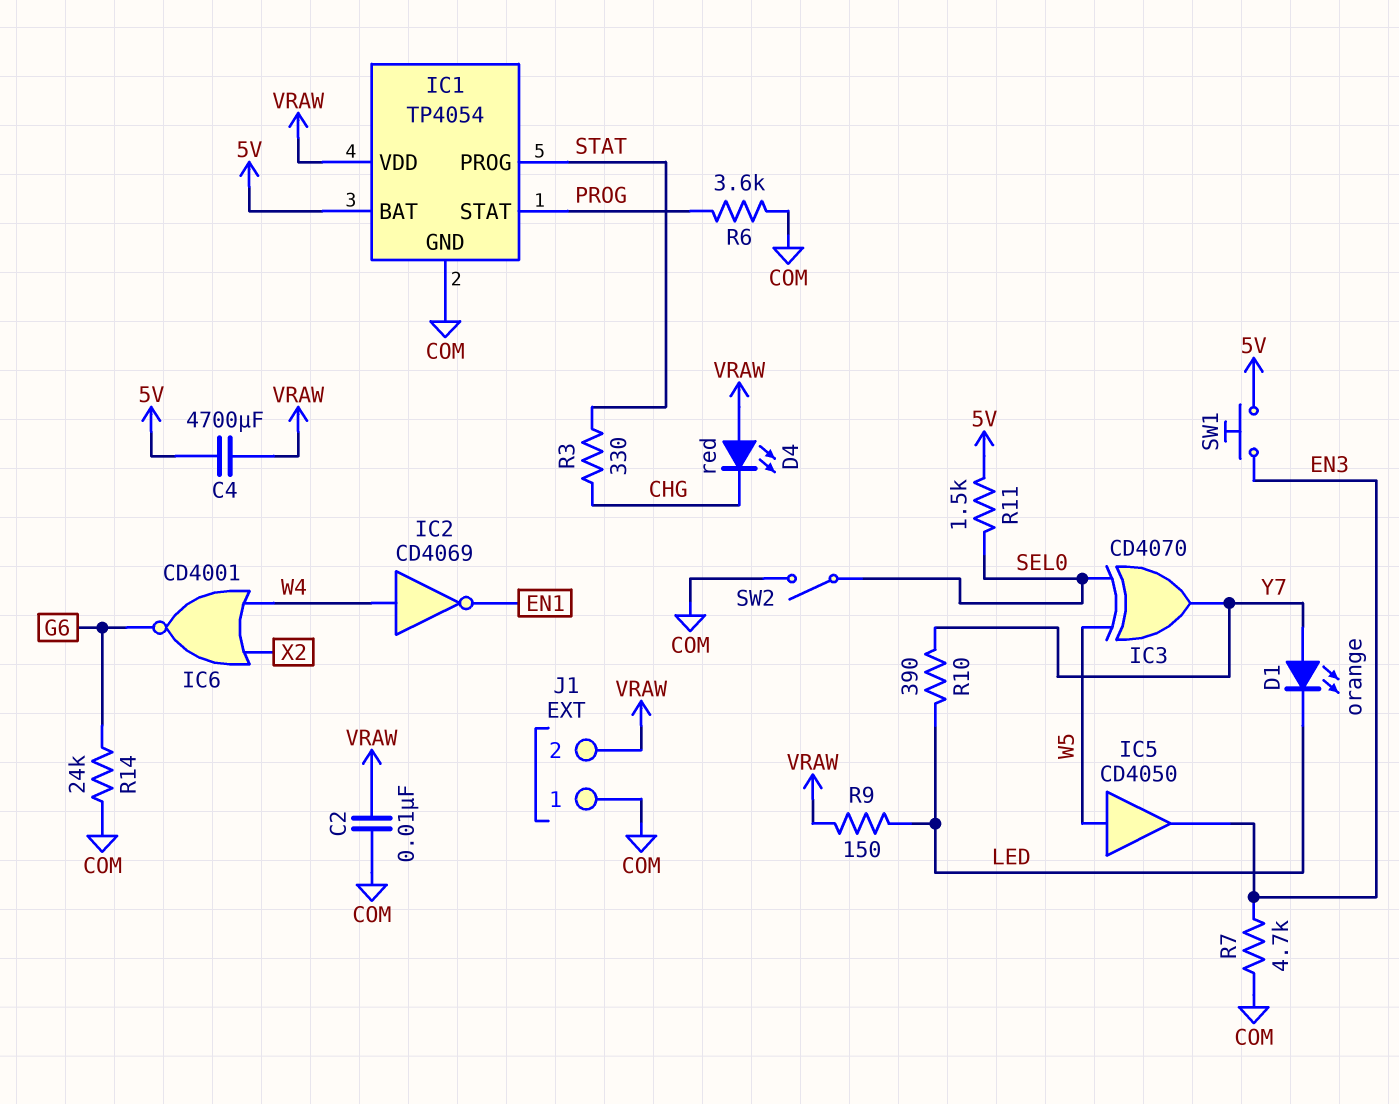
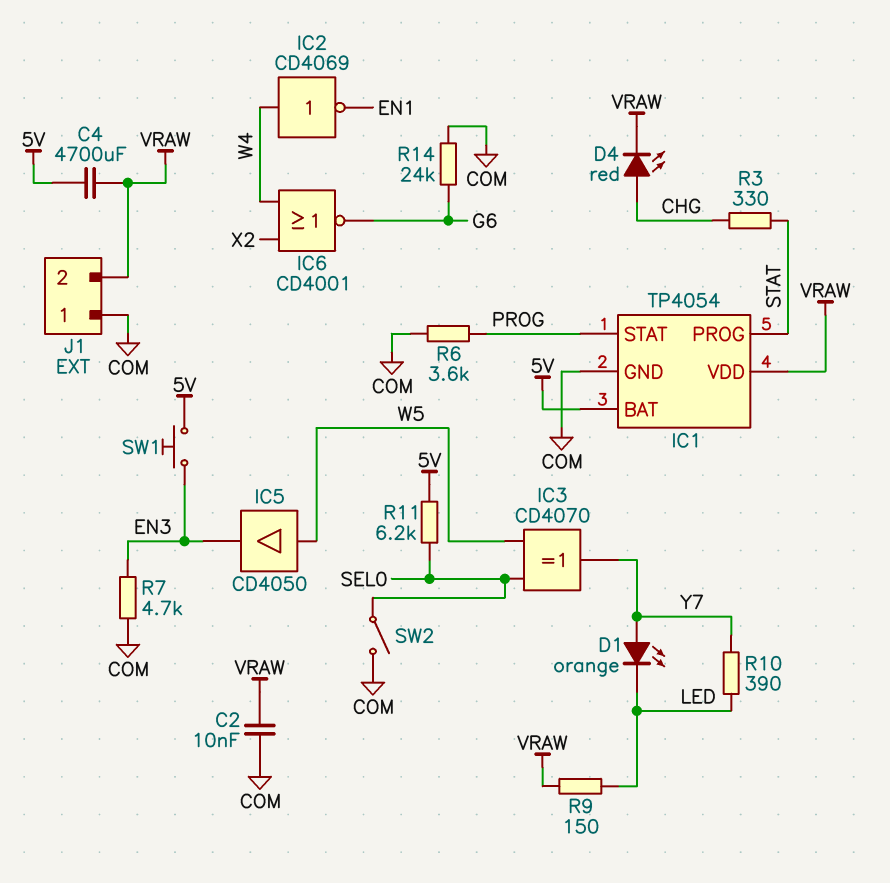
D4: LED red (A VRAW, K CHG) -> LED red (A CHG, K VRAW)
R11: 1.5k (5V, SEL0) -> 6.2k (5V, SEL0)

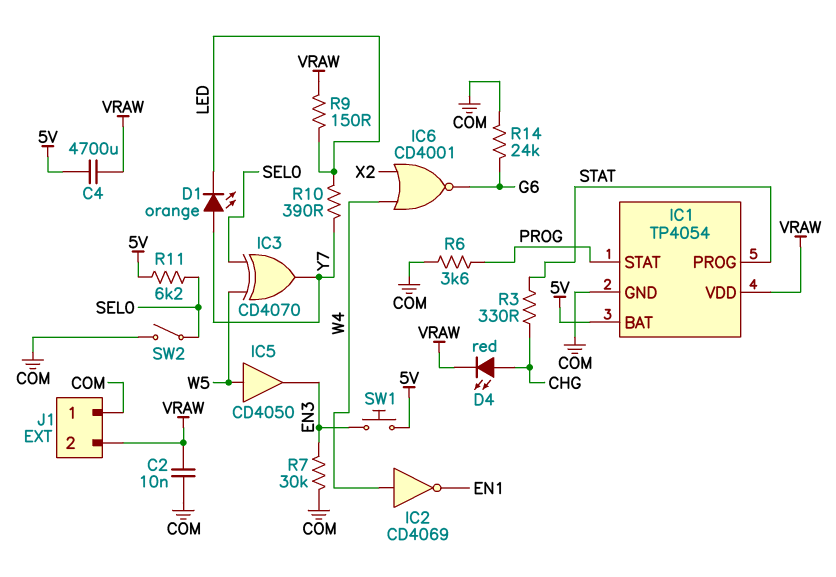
R7: 4.7k (COM, EN3) -> 30k (COM, EN3)

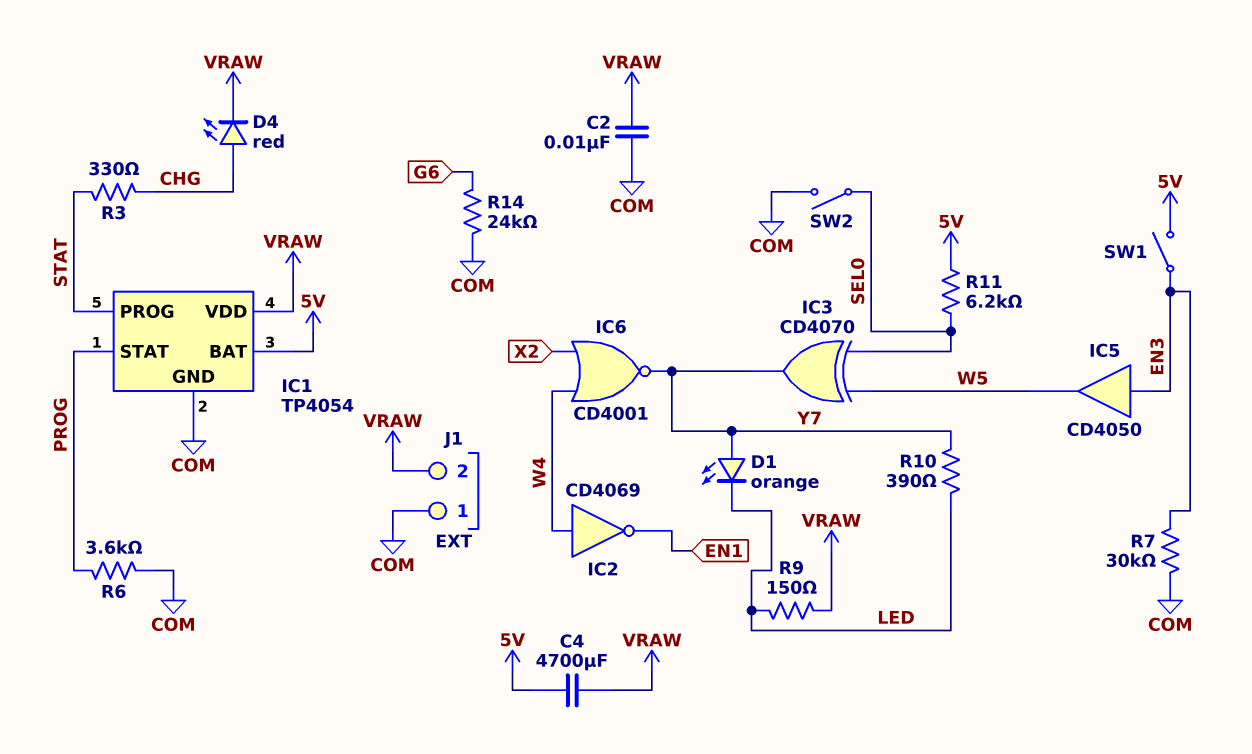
IC5: buffer CD4050 (in W5, out EN3) -> buffer CD4050 (in EN3, out W5)
IC6: NOR CD4001 (in W4, in X2, out G6) -> NOR CD4001 (in W4, in X2, out Y7)
SW1: button (5V, EN3) -> switch (5V, EN3)

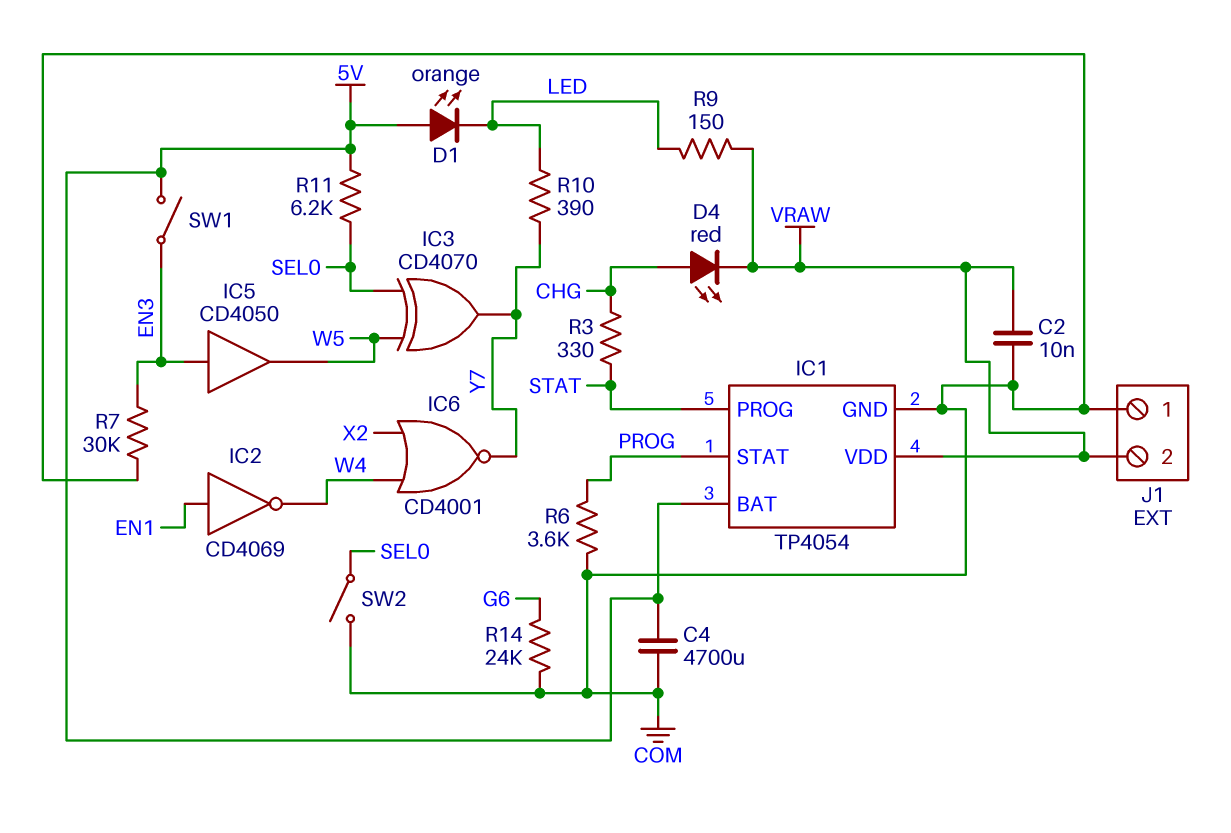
C4: 4700uF (5V, VRAW) -> 4700uF (5V, COM)
D1: LED orange (A Y7, K LED) -> LED orange (A 5V, K LED)
IC2: NOT CD4069 (in W4, out EN1) -> NOT CD4069 (in EN1, out W4)

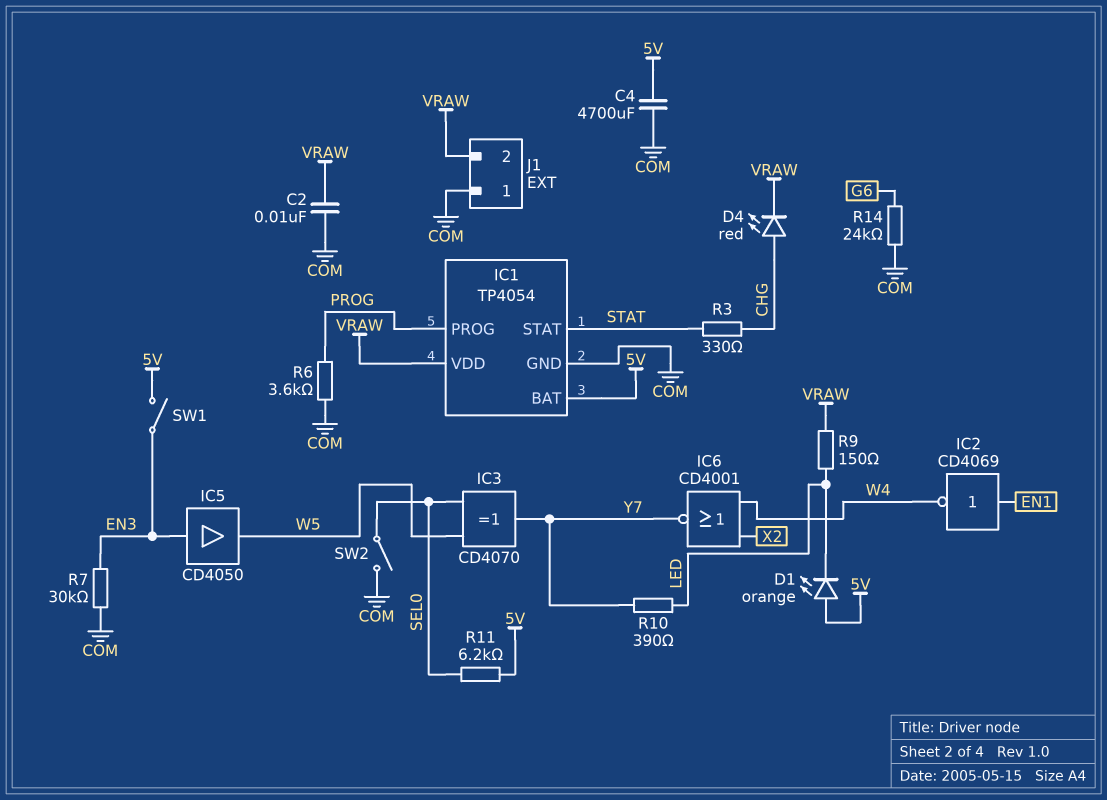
IC1 pin PROG: STAT -> PROG
IC1 pin STAT: PROG -> STAT

